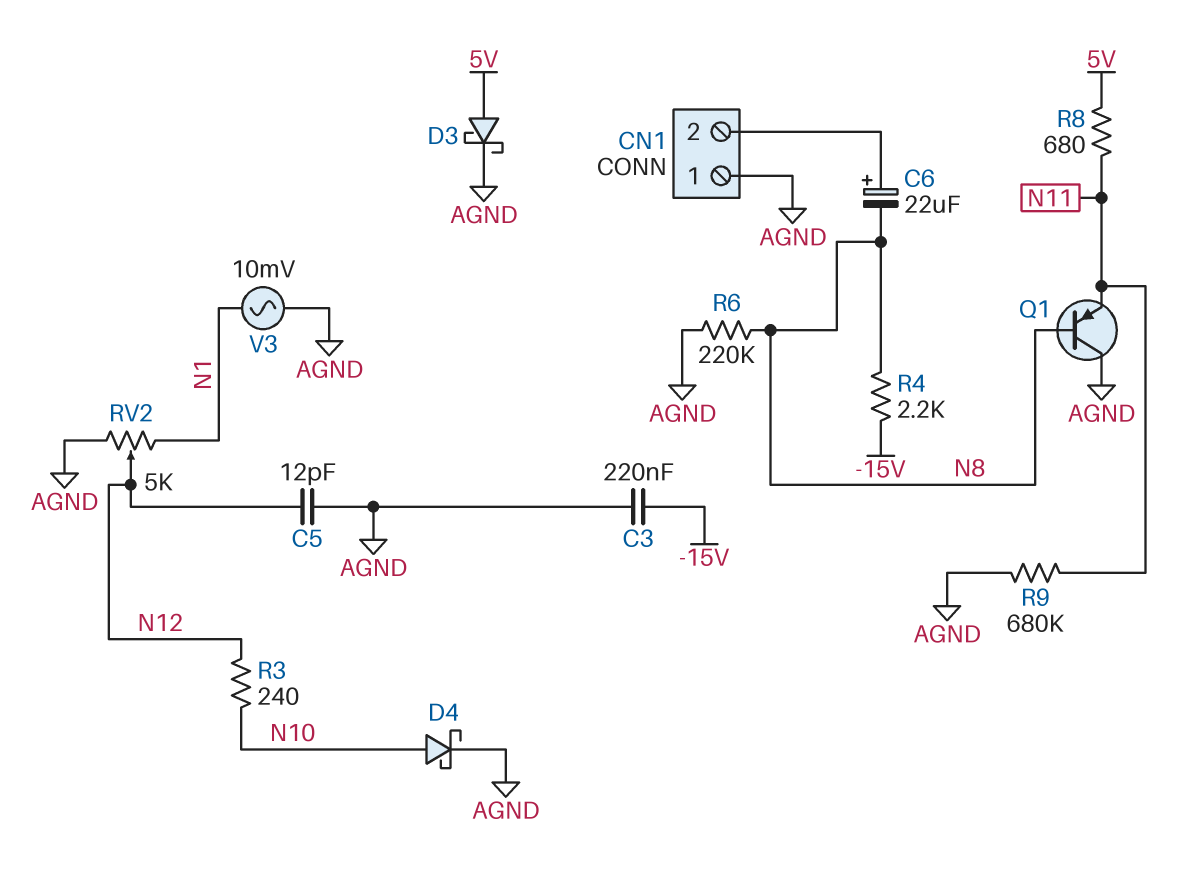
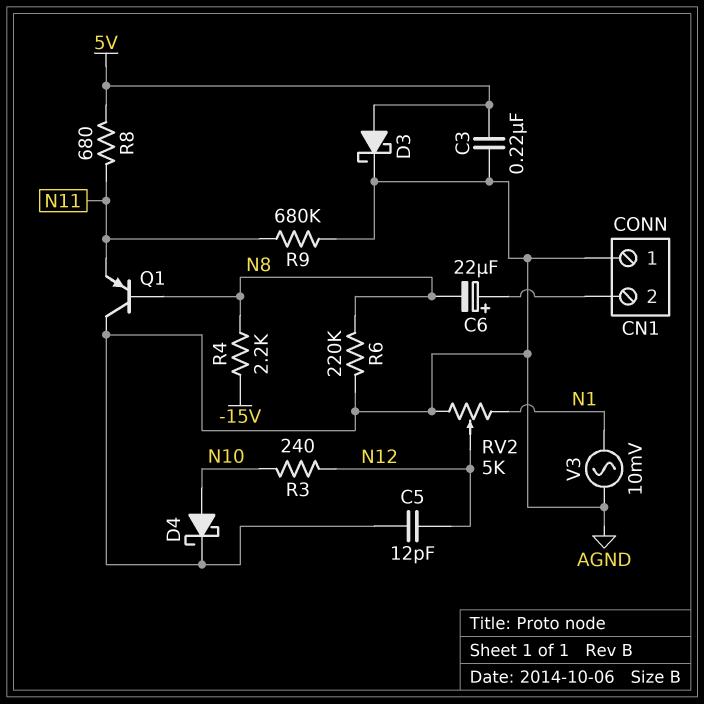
C3: 220nF (-15V, AGND) -> 220nF (5V, AGND)

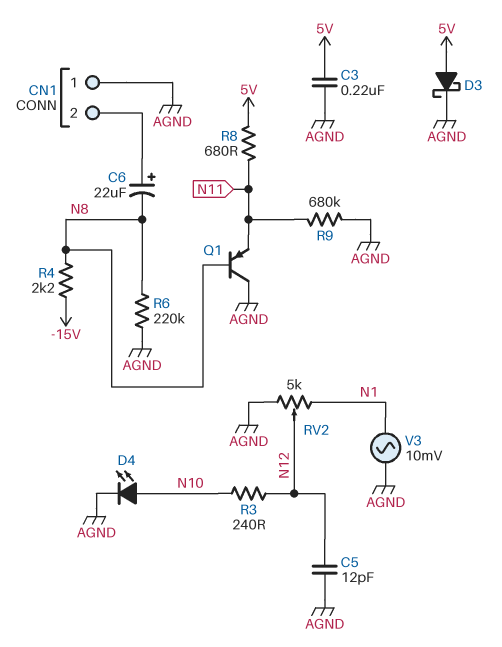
D4: schottky (A N10, K AGND) -> LED (A N10, K AGND)

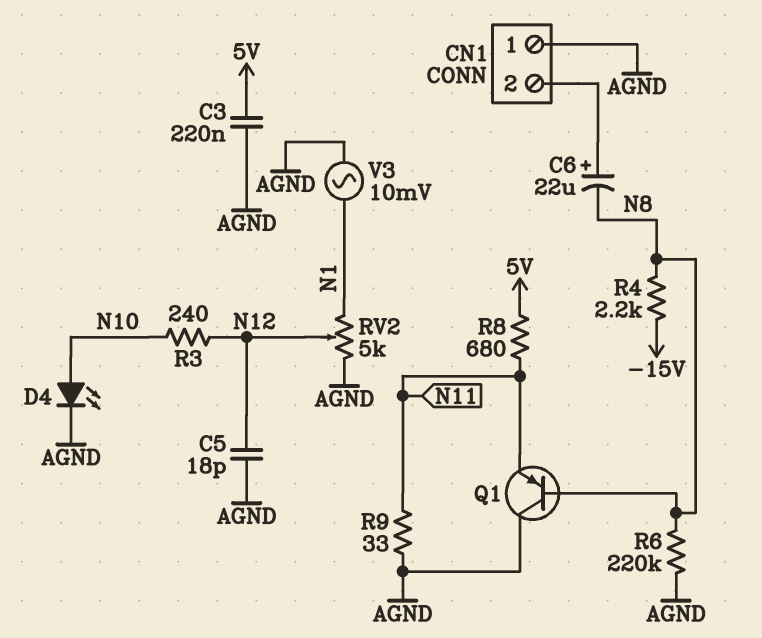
C5: 12pF (AGND, N12) -> 18pF (AGND, N12)
D3: schottky (A 5V, K AGND) -> none
R9: 680k (AGND, N11) -> 33 (AGND, N11)

